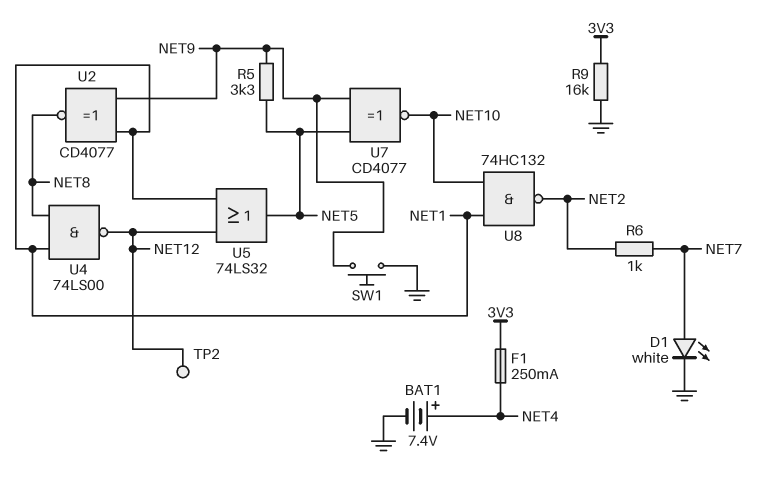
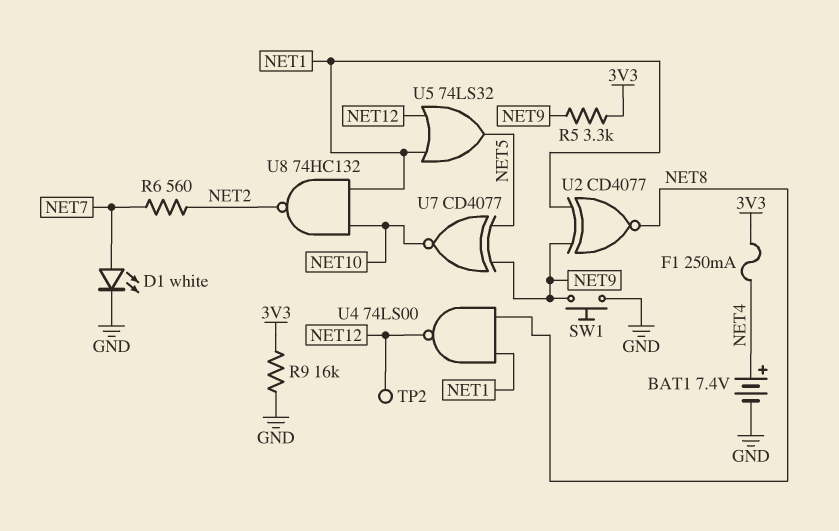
R5: 3.3k (NET5, NET9) -> 3.3k (3V3, NET9)
R6: 1k (NET2, NET7) -> 560 (NET2, NET7)

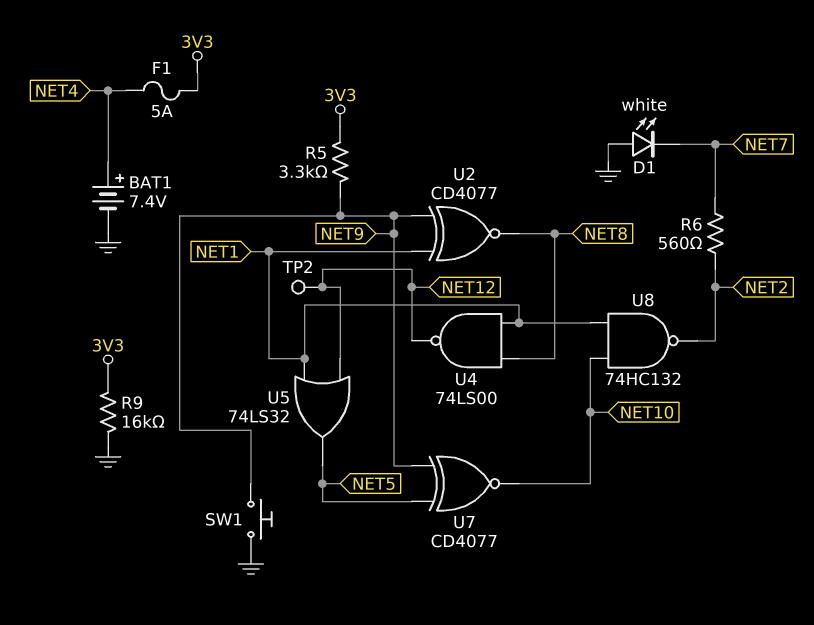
D1: LED white (A NET7, K GND) -> LED white (A GND, K NET7)
F1: 250mA (3V3, NET4) -> 5A (3V3, NET4)

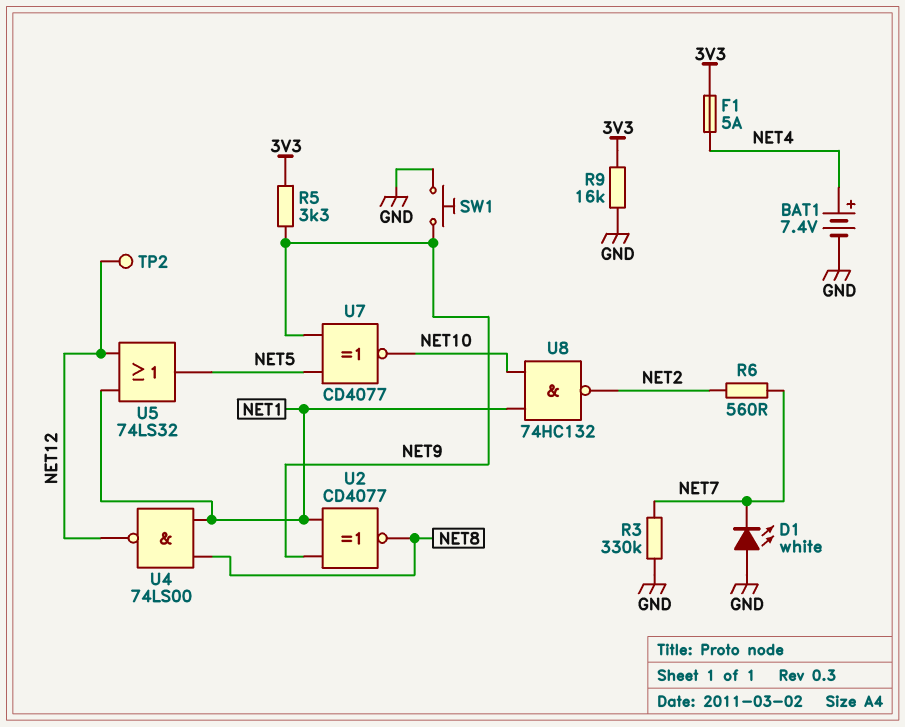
R3: none -> 330k (GND, NET7)

